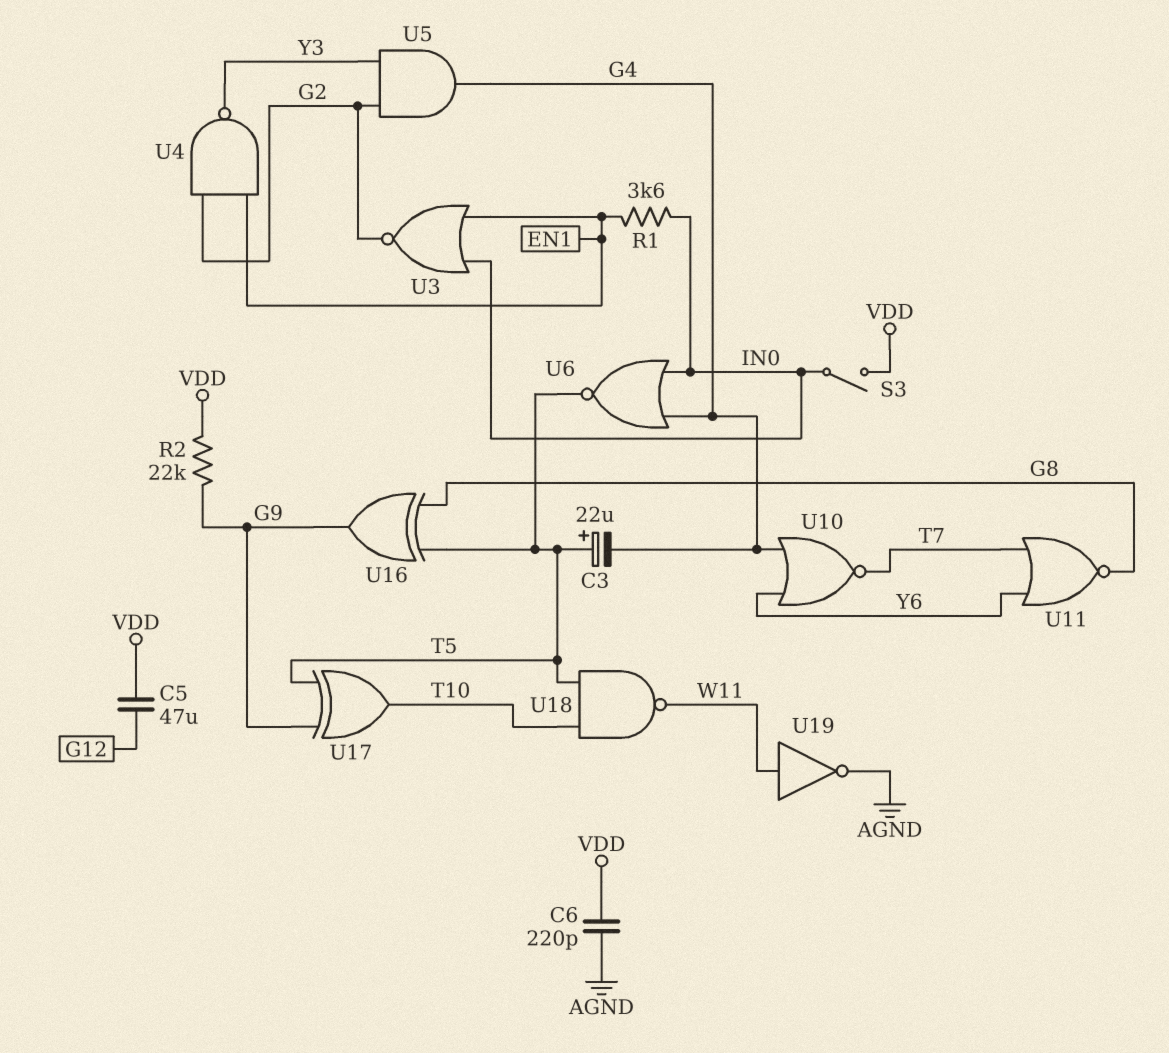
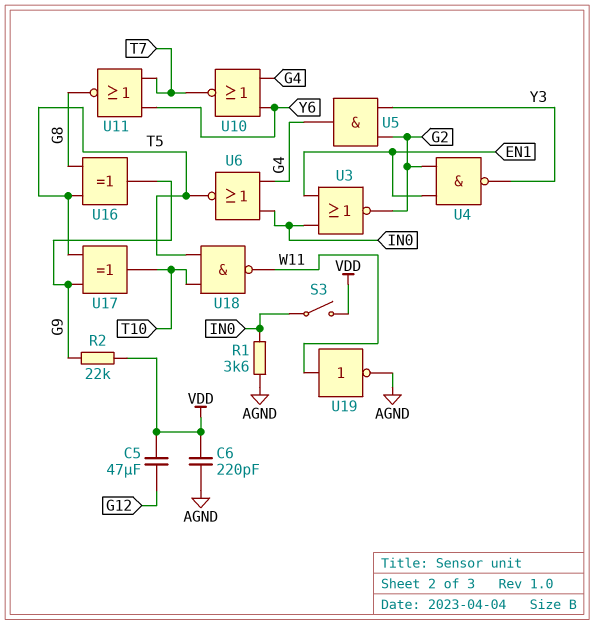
C3: 22uF (plus T5, minus G4) -> none
R1: 3.6k (EN1, IN0) -> 3.6k (AGND, IN0)

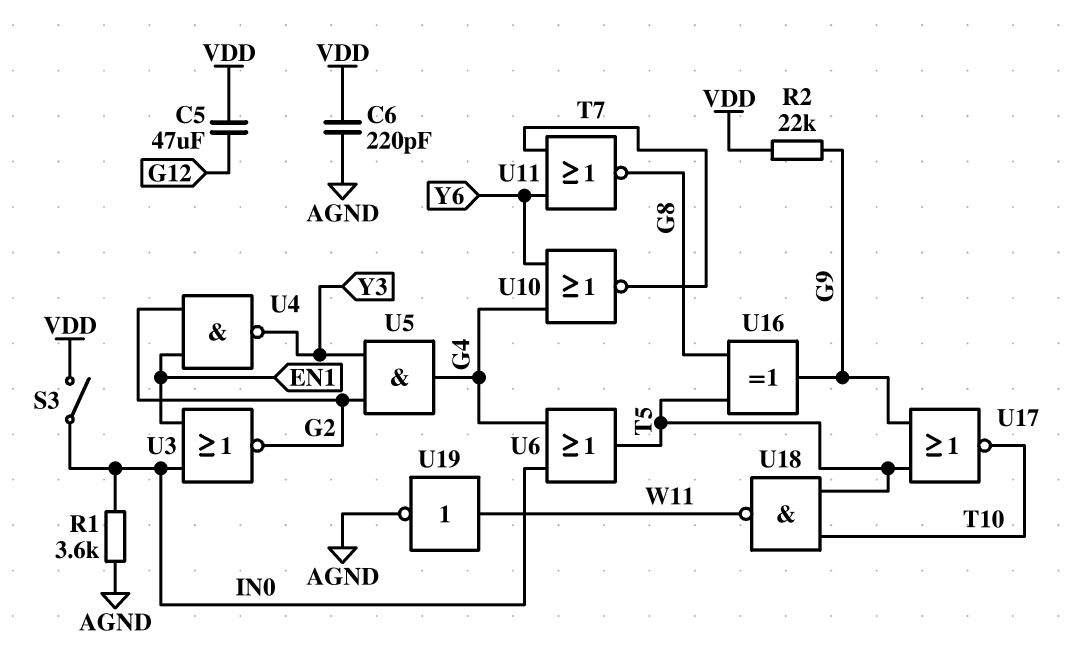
U6: NOR (in G4, in IN0, out T5) -> OR (in G4, in IN0, out T5)
U17: XOR (in G9, in T5, out T10) -> NOR (in G9, in T5, out T10)

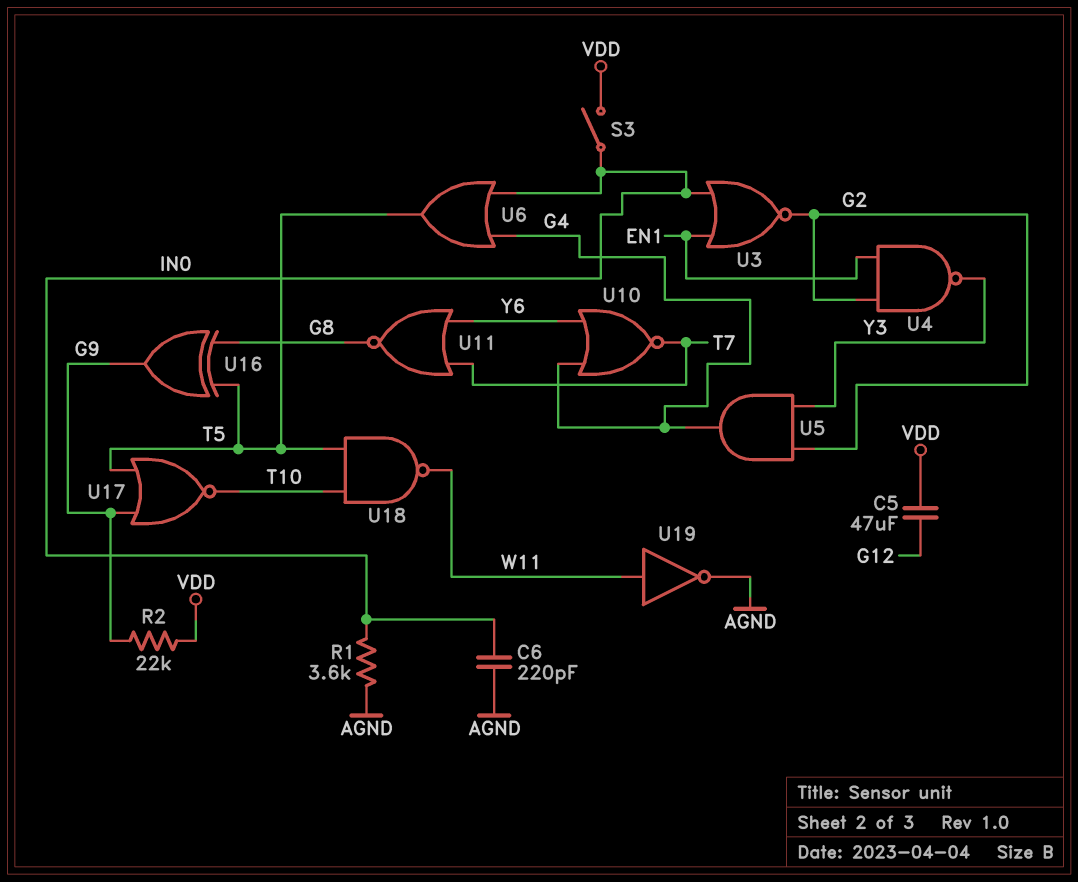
C6: 220pF (AGND, VDD) -> 220pF (AGND, IN0)

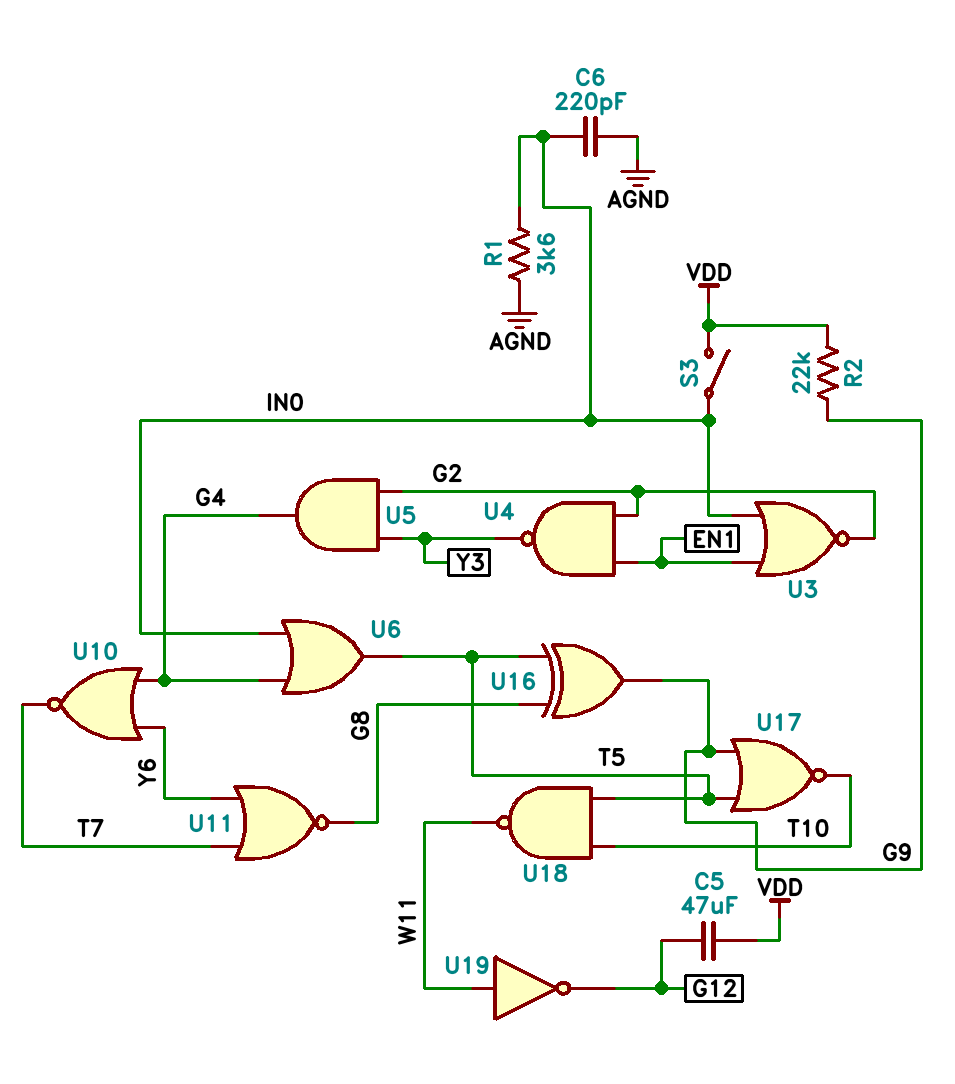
U19: NOT (in W11, out AGND) -> NOT (in W11, out G12)

